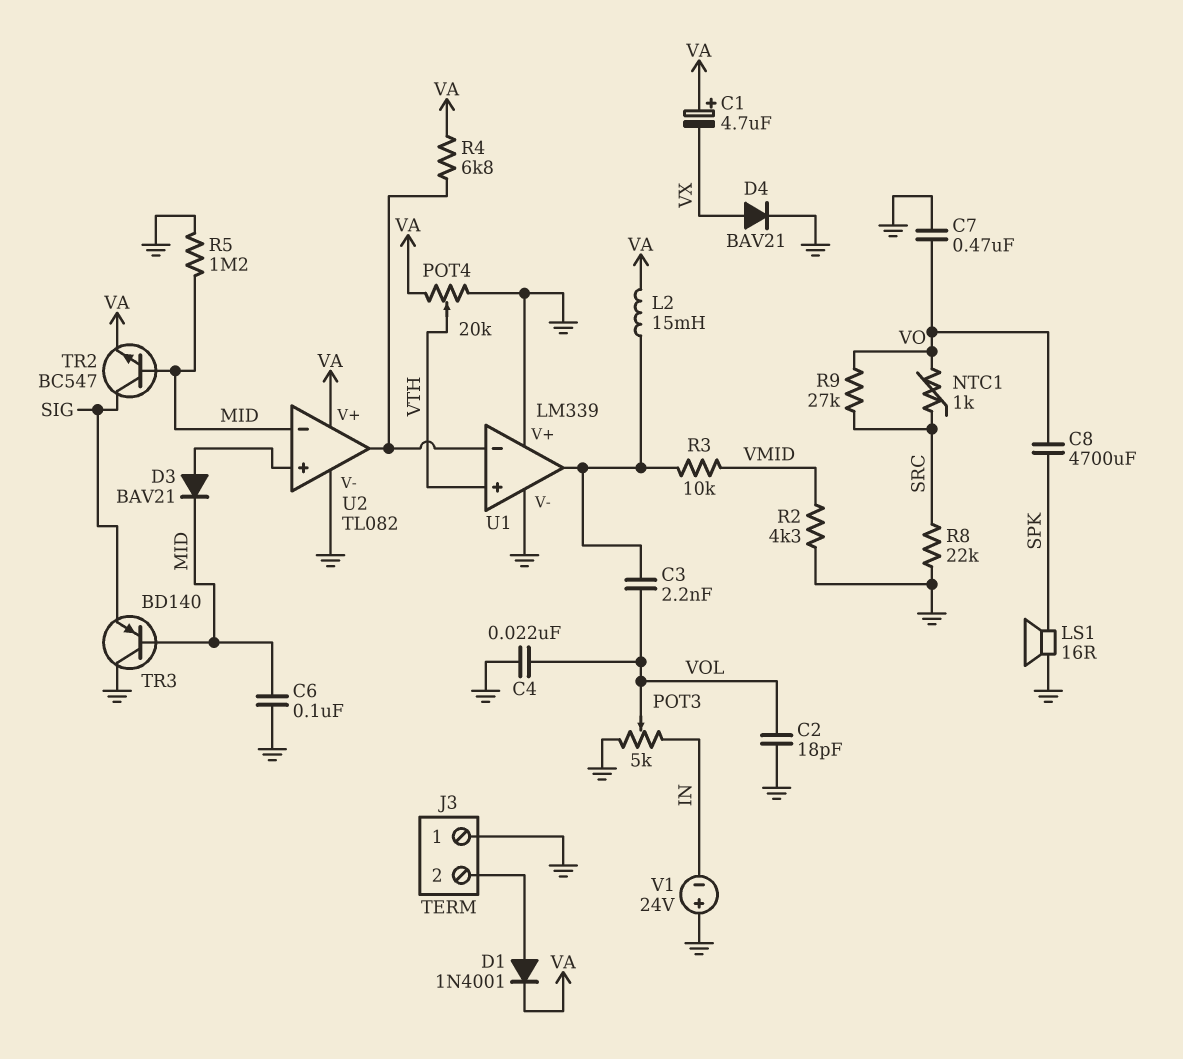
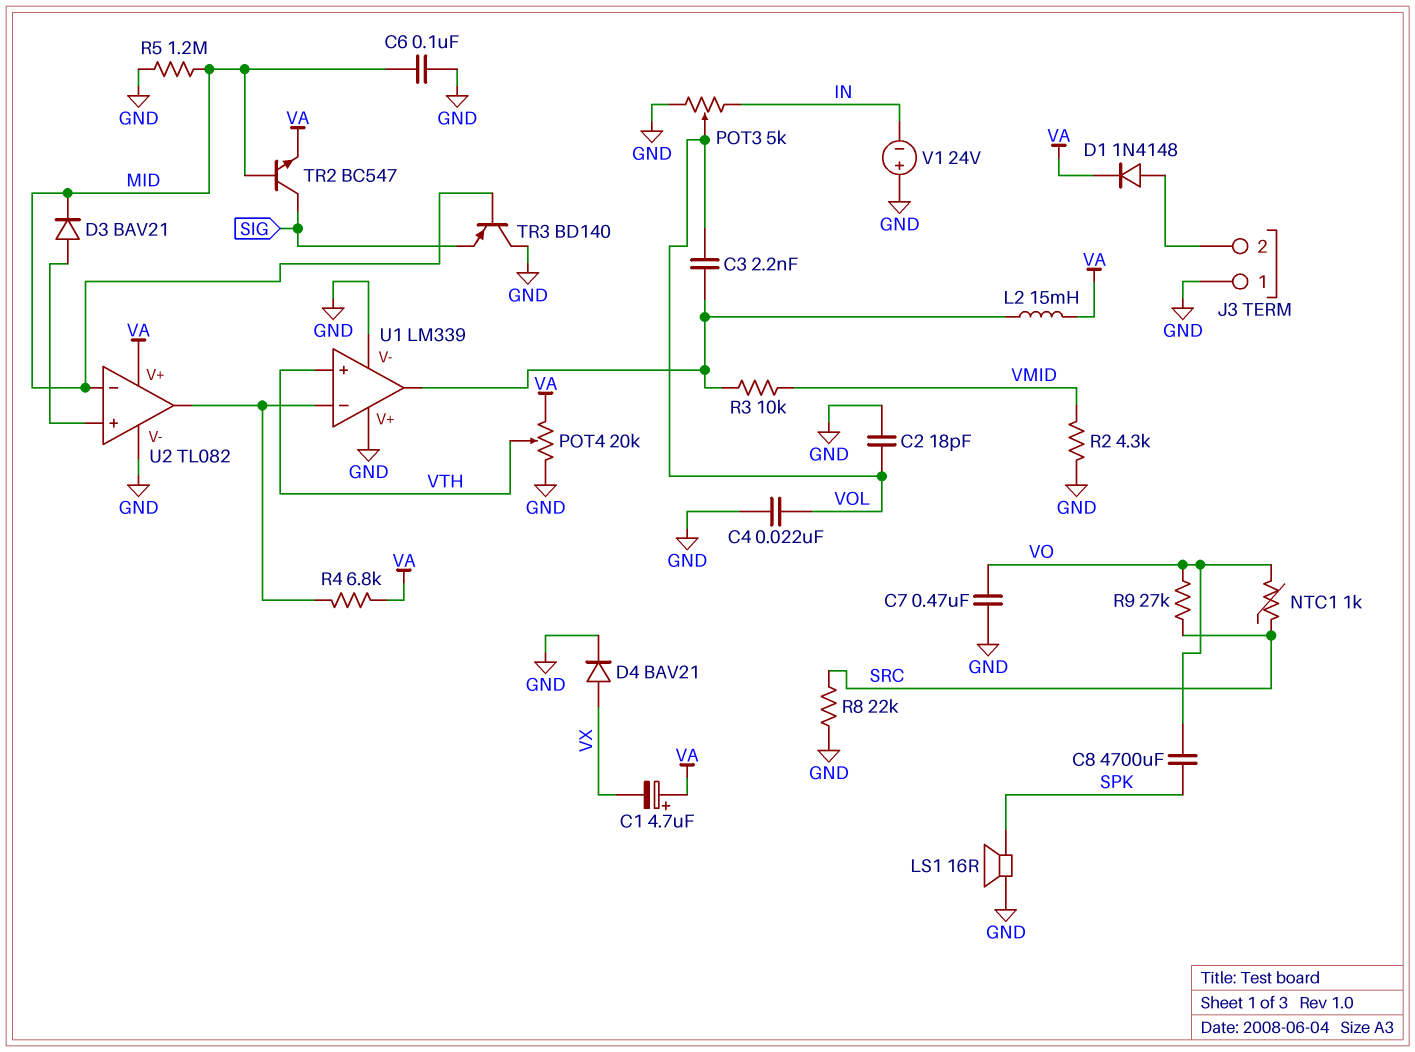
D1: diode 1N4001 (A J3/2, K VA) -> diode 1N4148 (A J3/2, K VA)

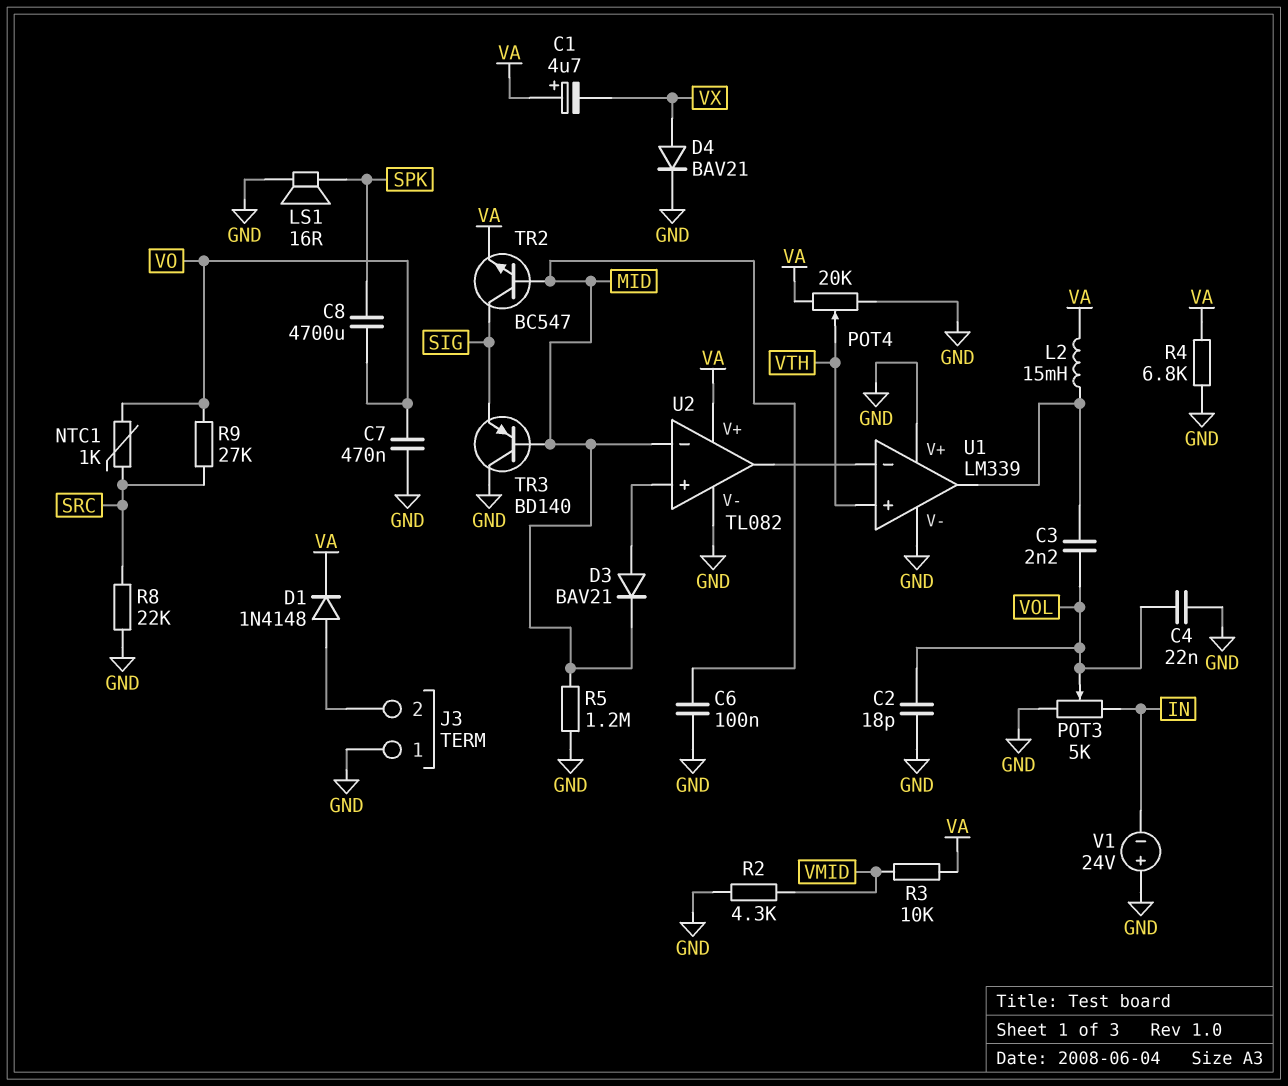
R3: 10k (U1/out, VMID) -> 10k (VA, VMID)
R4: 6.8k (U1/in-, VA) -> 6.8k (GND, VA)

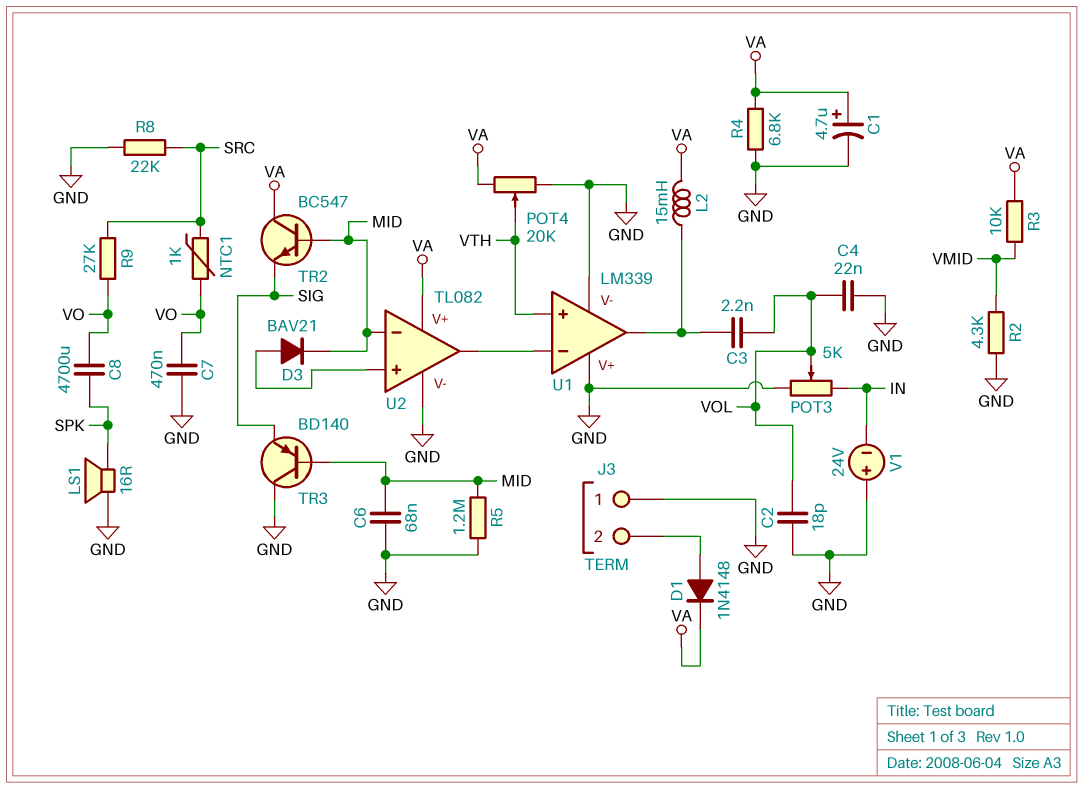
C1: 4.7uF (plus VA, minus VX) -> 4.7uF (plus VA, minus GND)
C6: 100nF (GND, MID) -> 68nF (GND, MID)
D4: diode BAV21 (A VX, K GND) -> none
TR2: NPN BC547 (B MID, C SIG, E VA) -> NPN BC547 (B MID, C VA, E SIG)

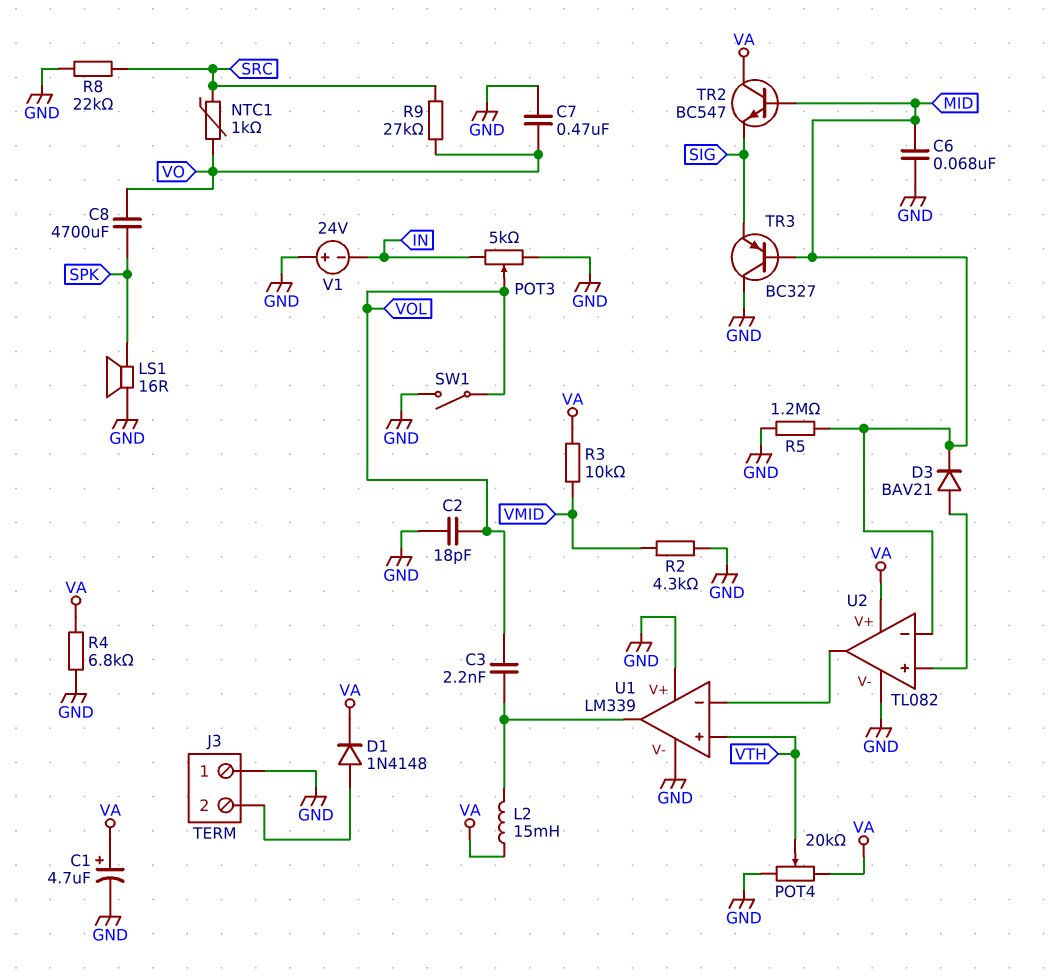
C4: 22nF (GND, VOL) -> none
SW1: none -> switch (GND, VOL)
TR3: PNP BD140 (B MID, C GND, E SIG) -> PNP BC327 (B MID, C GND, E SIG)

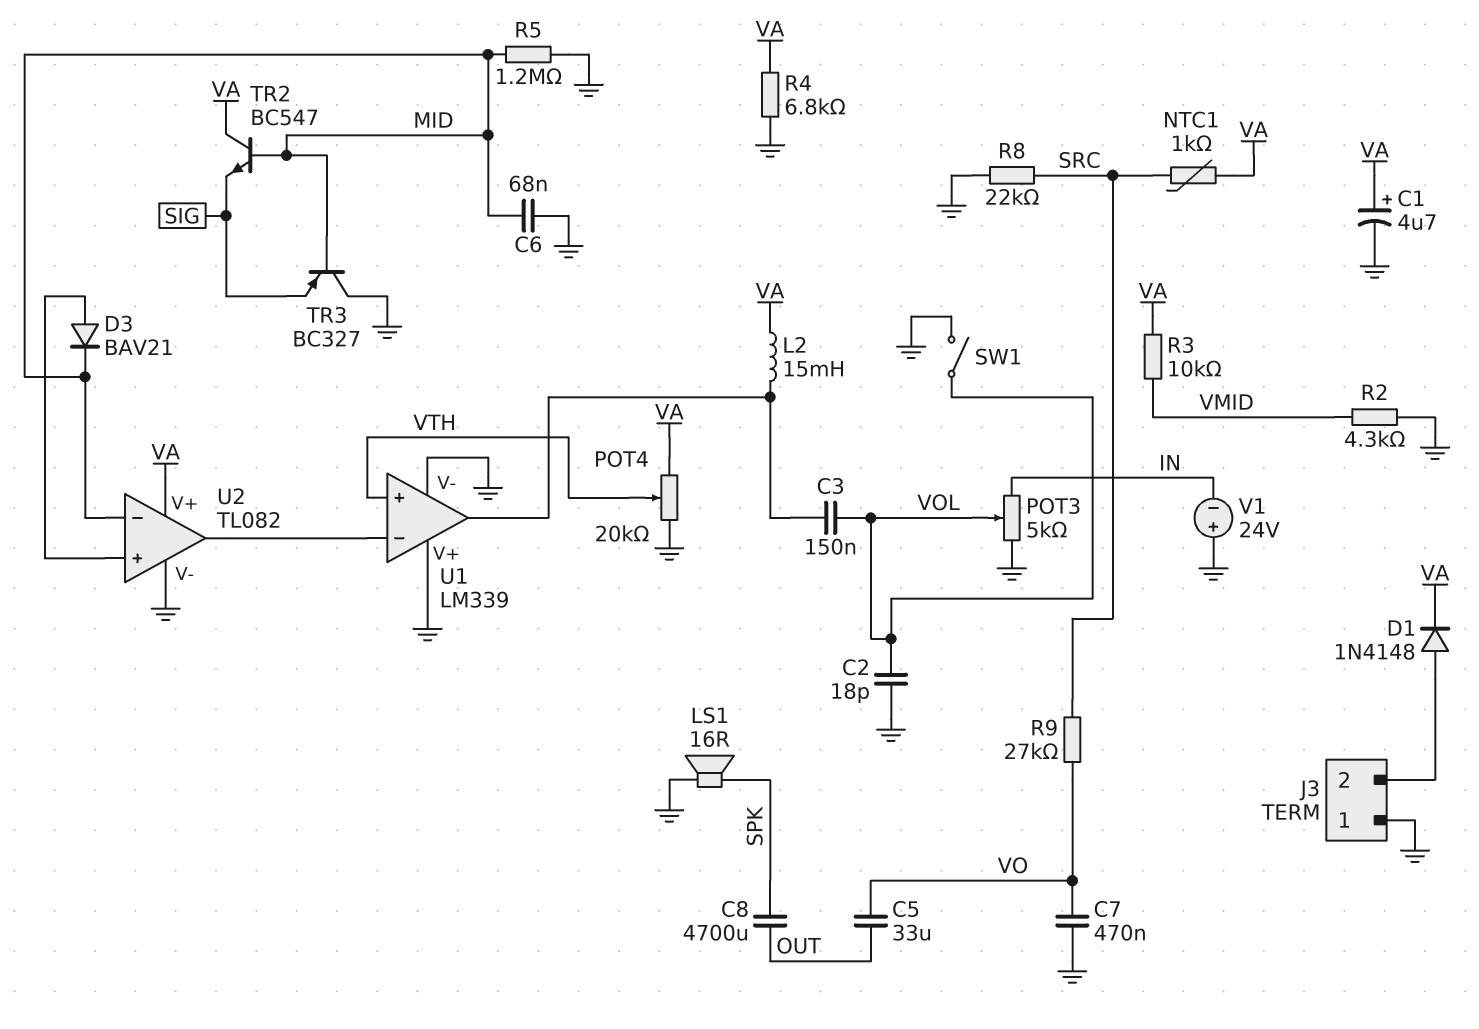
C3: 2.2nF (U1/out, VOL) -> 150nF (U1/out, VOL)
C5: none -> 33uF (OUT, VO)
C8: 4700uF (SPK, VO) -> 4700uF (OUT, SPK)
NTC1: 1k (SRC, VO) -> 1k (SRC, VA)

